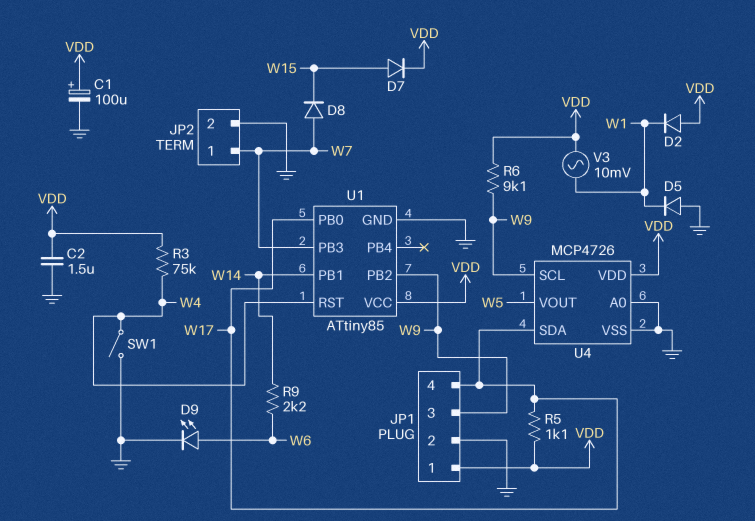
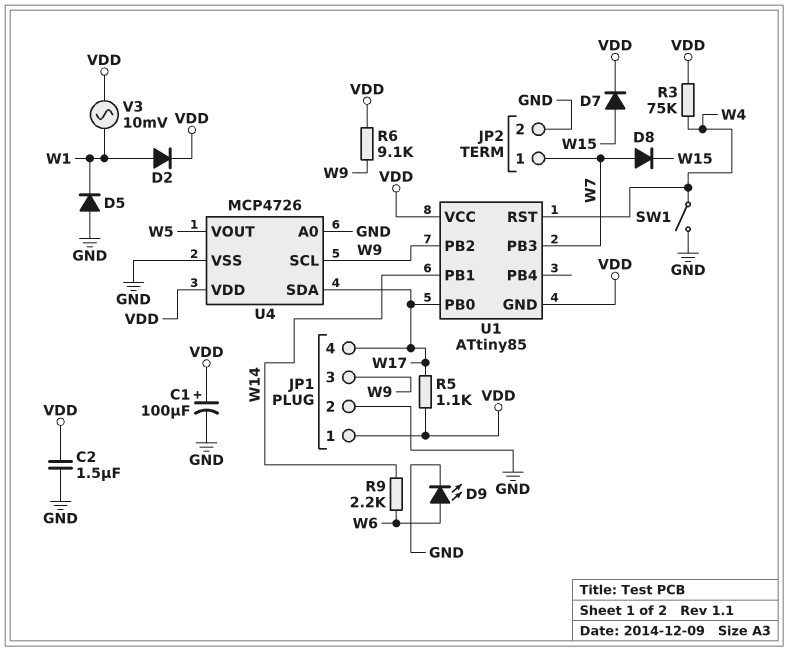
D2: diode (A VDD, K W1) -> diode (A W1, K VDD)
U1 pin GND: GND -> VDD

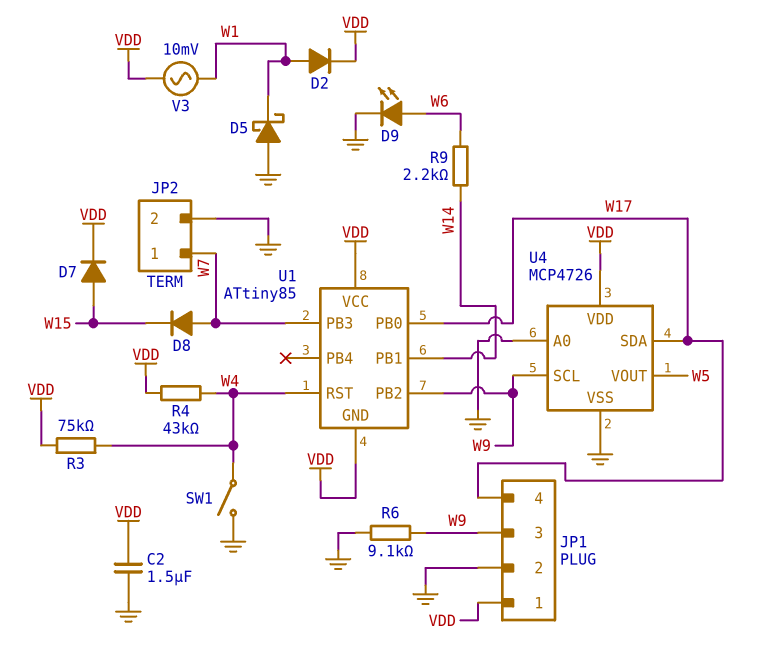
C1: 100uF (plus VDD, minus GND) -> none
D5: diode (A GND, K W1) -> schottky (A GND, K W1)
R4: none -> 43k (VDD, W4)
R5: 1.1k (VDD, W17) -> none
R6: 9.1k (VDD, W9) -> 9.1k (GND, W9)

